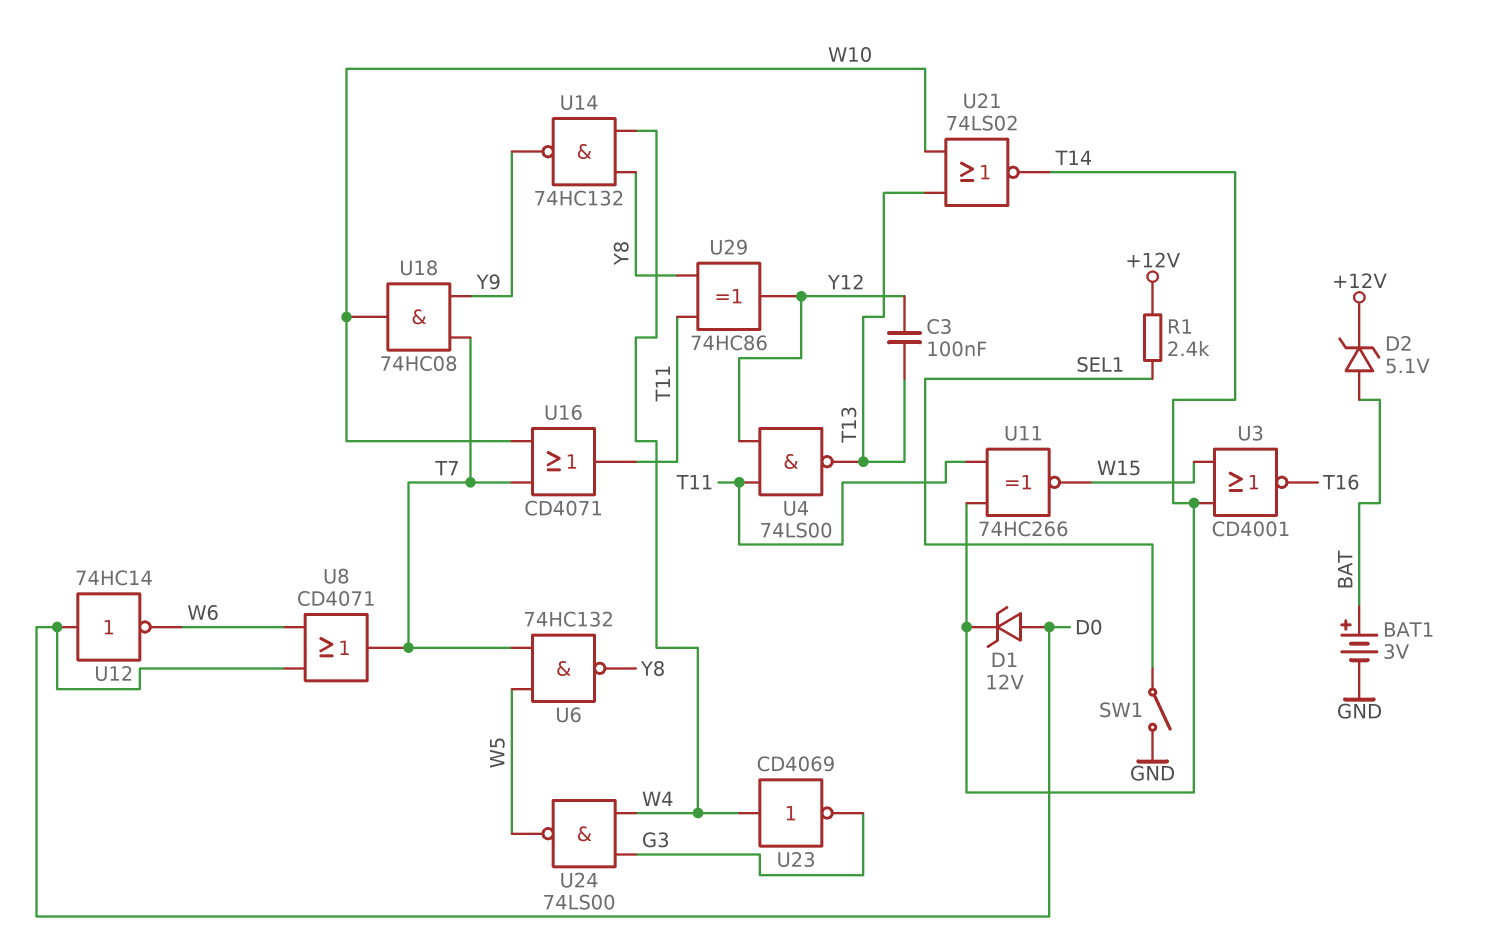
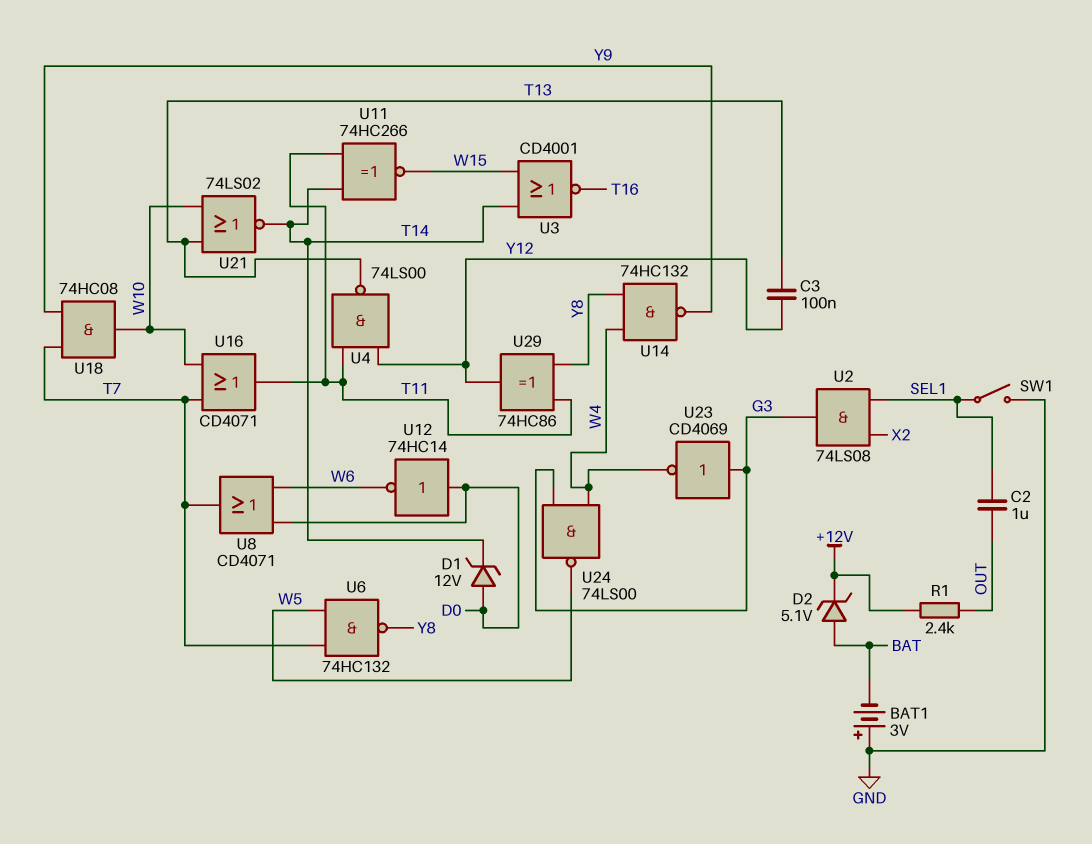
BAT1: 3V (plus BAT, minus GND) -> 3V (plus GND, minus BAT)
C2: none -> 1uF (OUT, SEL1)
R1: 2.4k (+12V, SEL1) -> 2.4k (+12V, OUT)
U2: none -> AND 74LS08 (in SEL1, in X2, out G3)
U23: NOT CD4069 (in W4, out G3) -> NOT CD4069 (in G3, out W4)

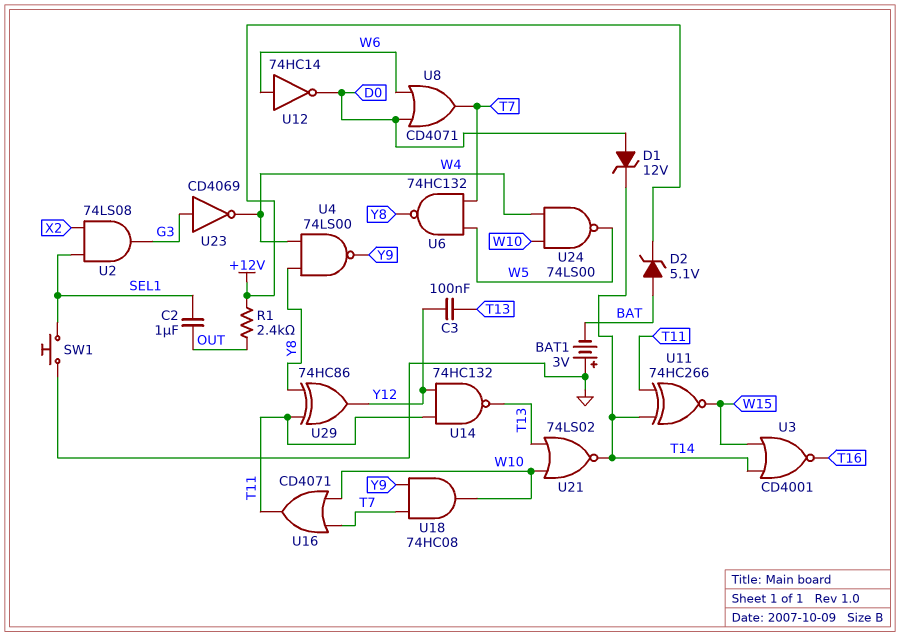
SW1: switch (GND, SEL1) -> button (GND, SEL1)
U4: NAND 74LS00 (in T11, in Y12, out T13) -> NAND 74LS00 (in W4, in Y8, out Y9)
U12: NOT 74HC14 (in D0, out W6) -> NOT 74HC14 (in W6, out D0)
U14: NAND 74HC132 (in W4, in Y8, out Y9) -> NAND 74HC132 (in T11, in Y12, out T13)
U24: NAND 74LS00 (in G3, in W4, out W5) -> NAND 74LS00 (in W4, in W10, out W5)

